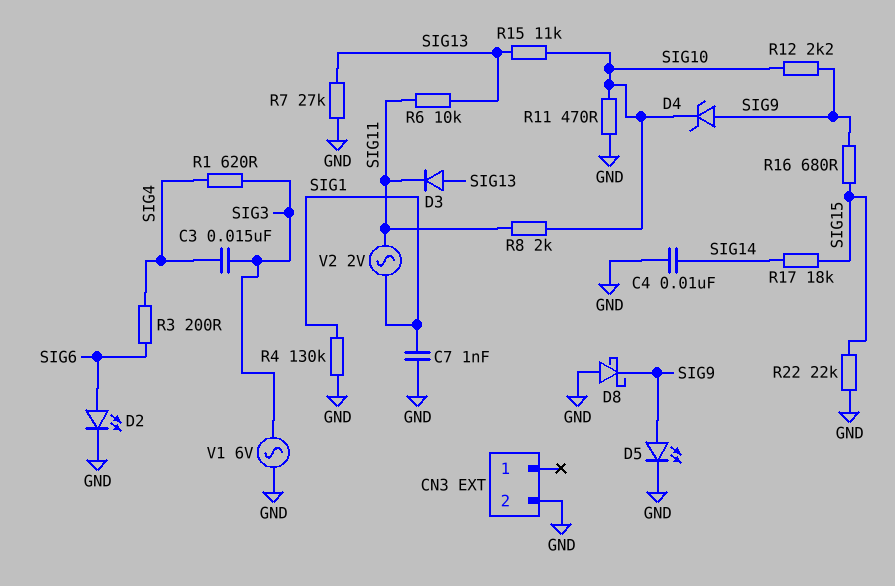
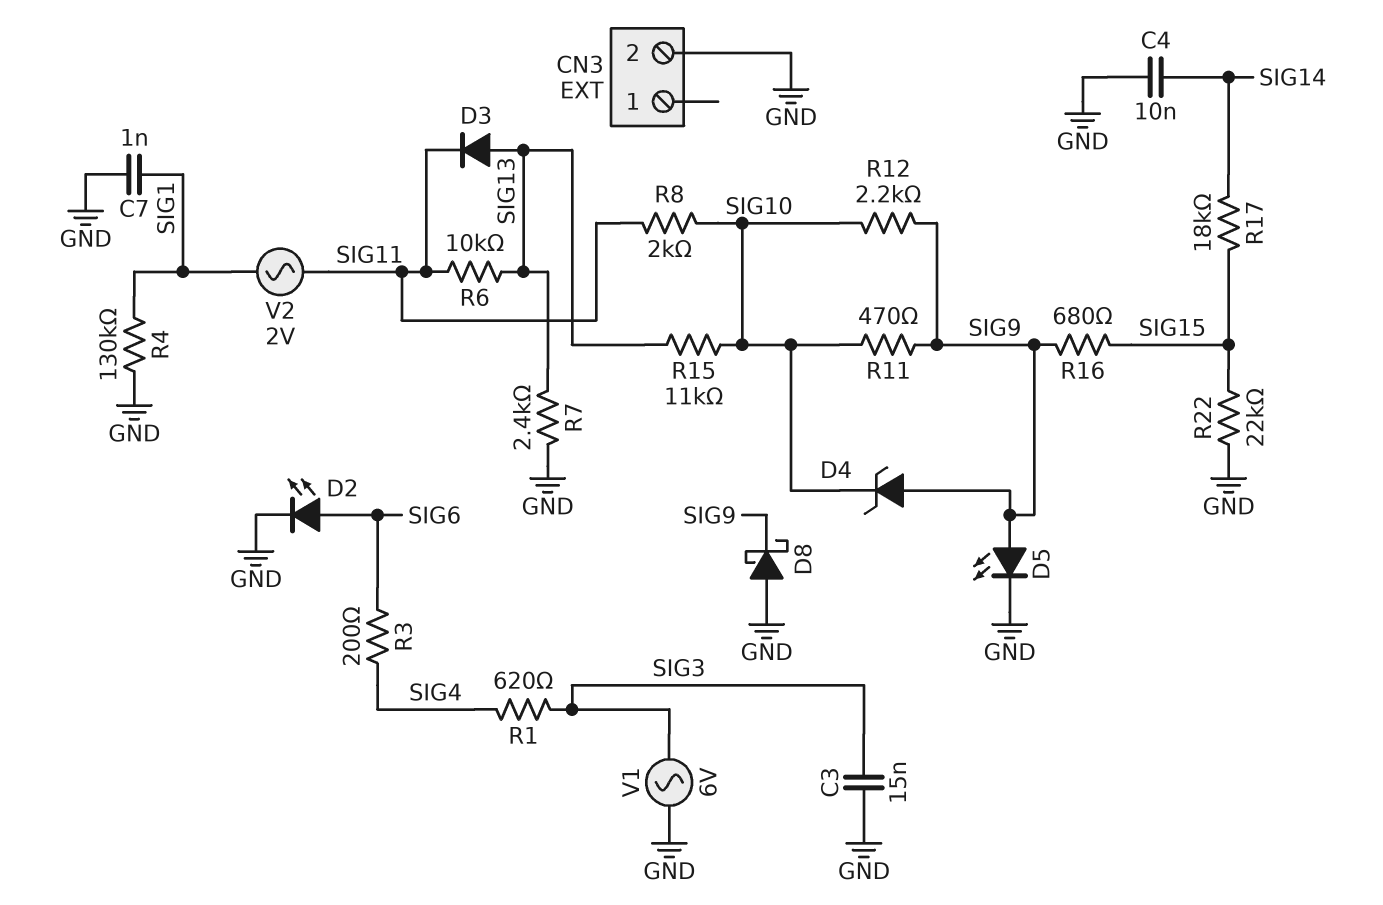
C3: 15nF (SIG3, SIG4) -> 15nF (GND, SIG3)
R7: 27k (GND, SIG13) -> 2.4k (GND, SIG13)
R11: 470 (GND, SIG10) -> 470 (SIG9, SIG10)

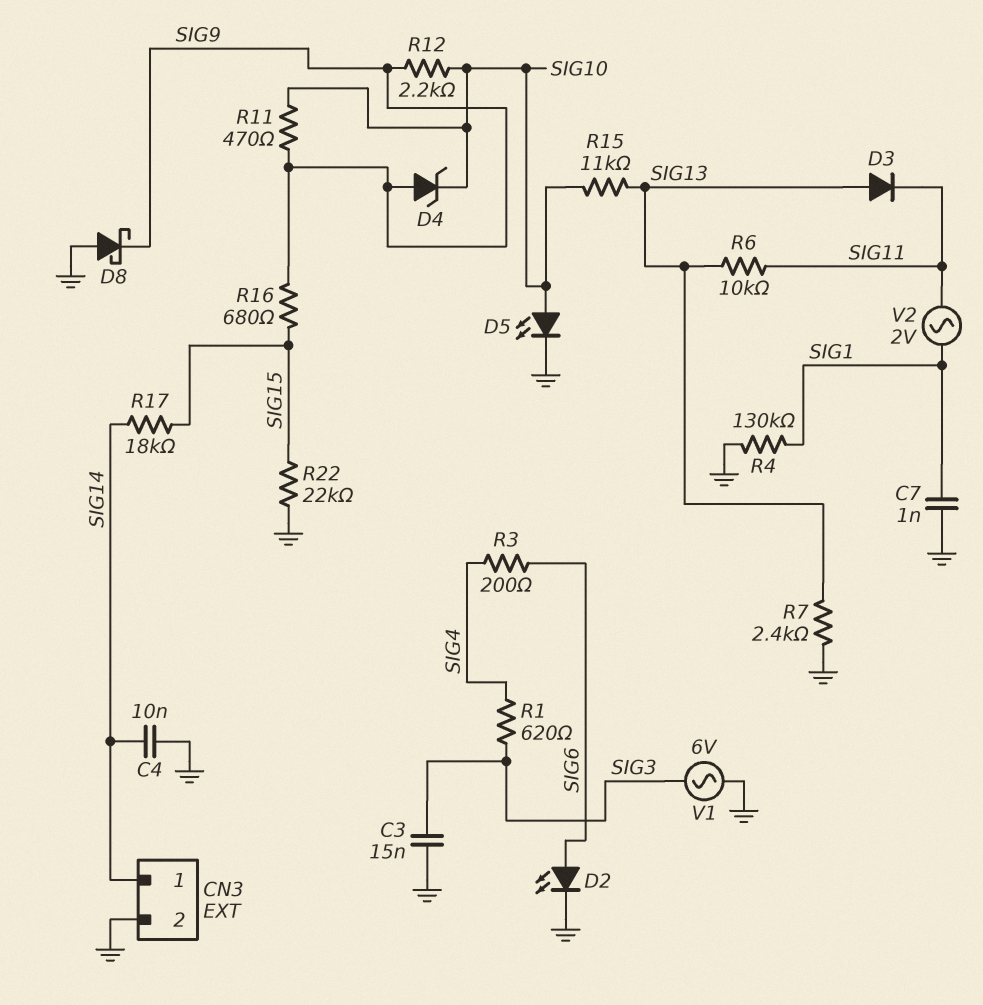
CN3 pin 1: none -> SIG14
D5: LED (A SIG9, K GND) -> LED (A SIG10, K GND)
R8: 2k (SIG10, SIG11) -> none

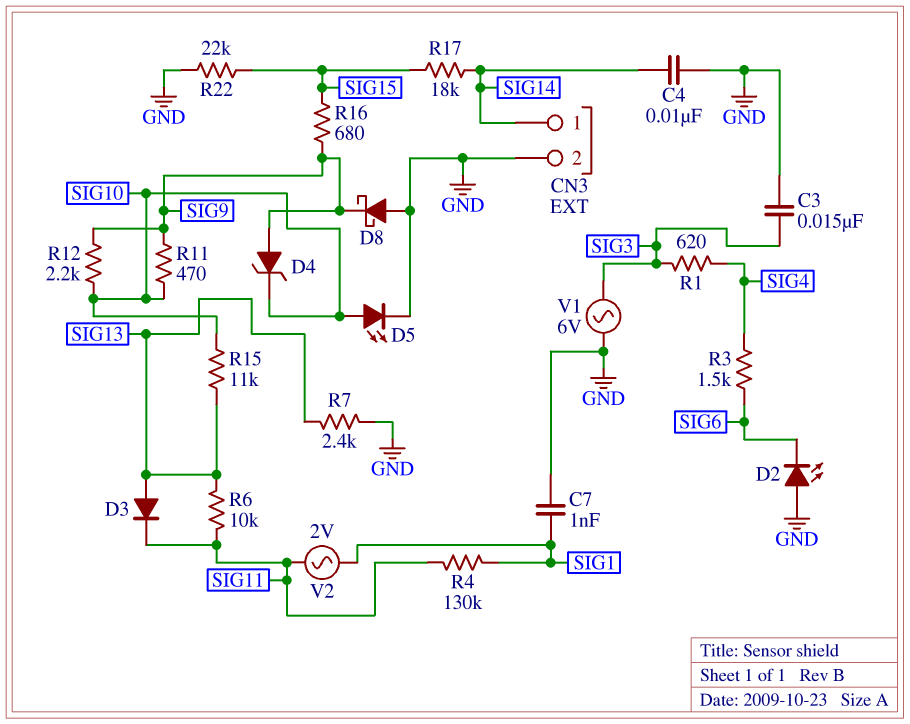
D2: LED (A SIG6, K GND) -> LED (A GND, K SIG6)
R3: 200 (SIG4, SIG6) -> 1.5k (SIG4, SIG6)
R4: 130k (GND, SIG1) -> 130k (SIG1, SIG11)

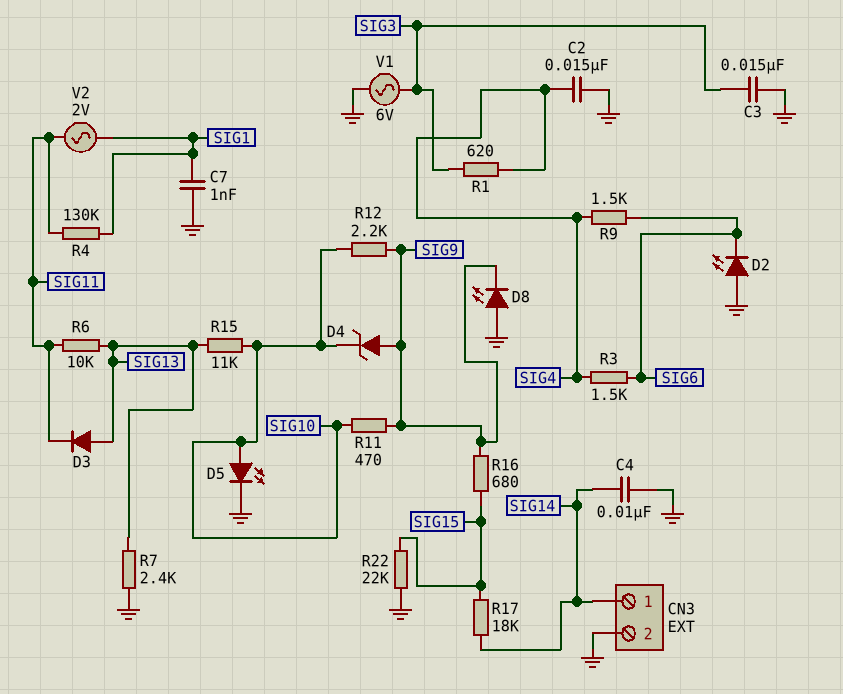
C2: none -> 15nF (GND, SIG4)
D8: schottky (A GND, K SIG9) -> LED (A GND, K SIG9)
R9: none -> 1.5k (SIG4, SIG6)

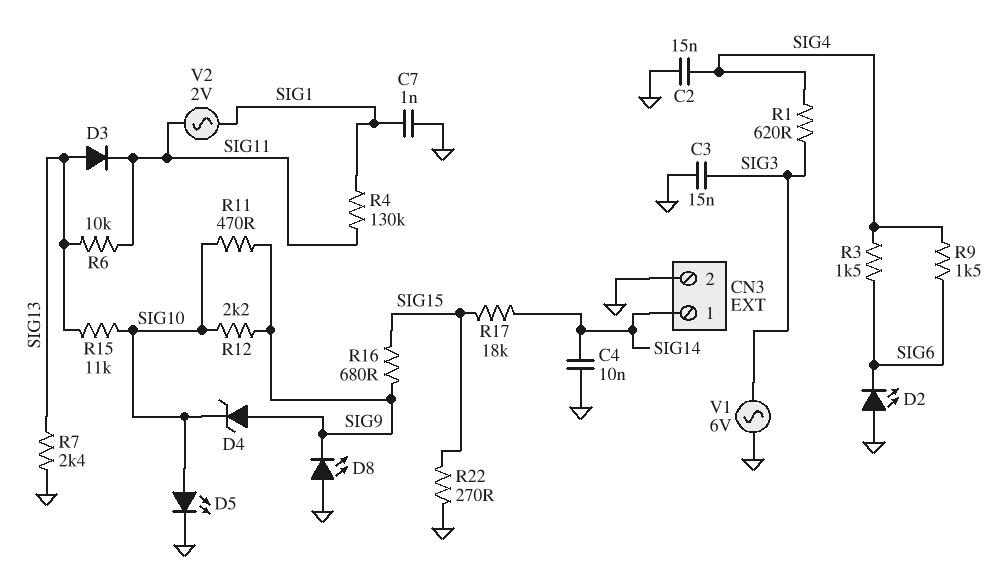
R22: 22k (GND, SIG15) -> 270 (GND, SIG15)

